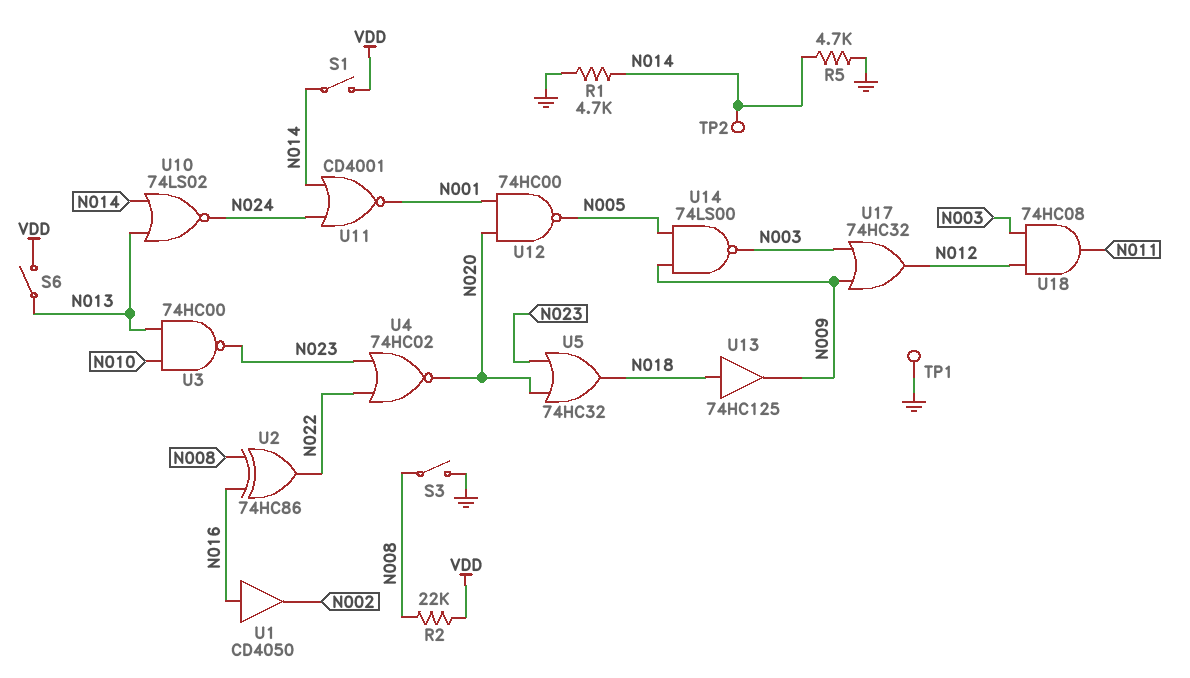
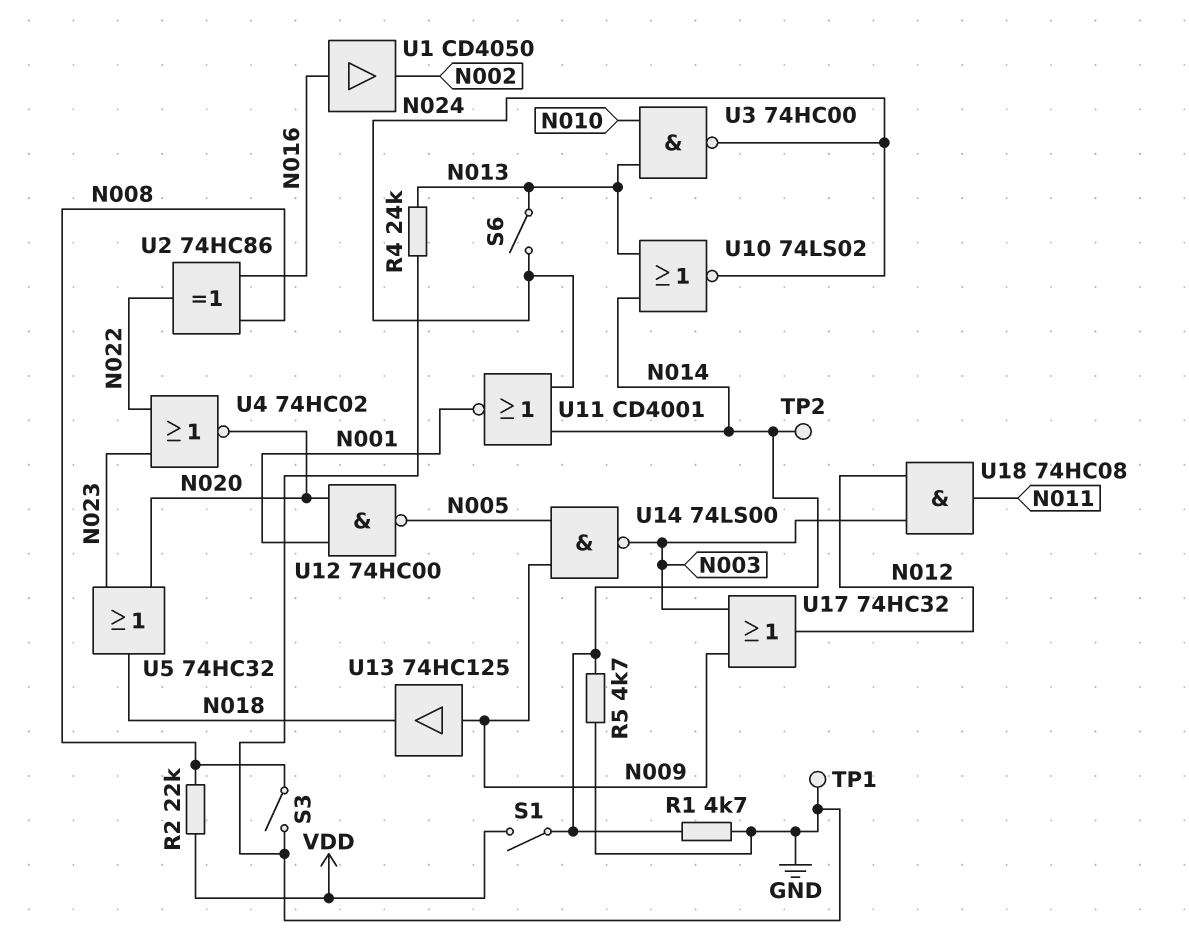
R4: none -> 24k (GND, N013)
S6: switch (N013, VDD) -> switch (N013, N024)
U3: NAND 74HC00 (in N010, in N013, out N023) -> NAND 74HC00 (in N010, in N013, out N024)
U13: buffer 74HC125 (in N018, out N009) -> buffer 74HC125 (in N009, out N018)

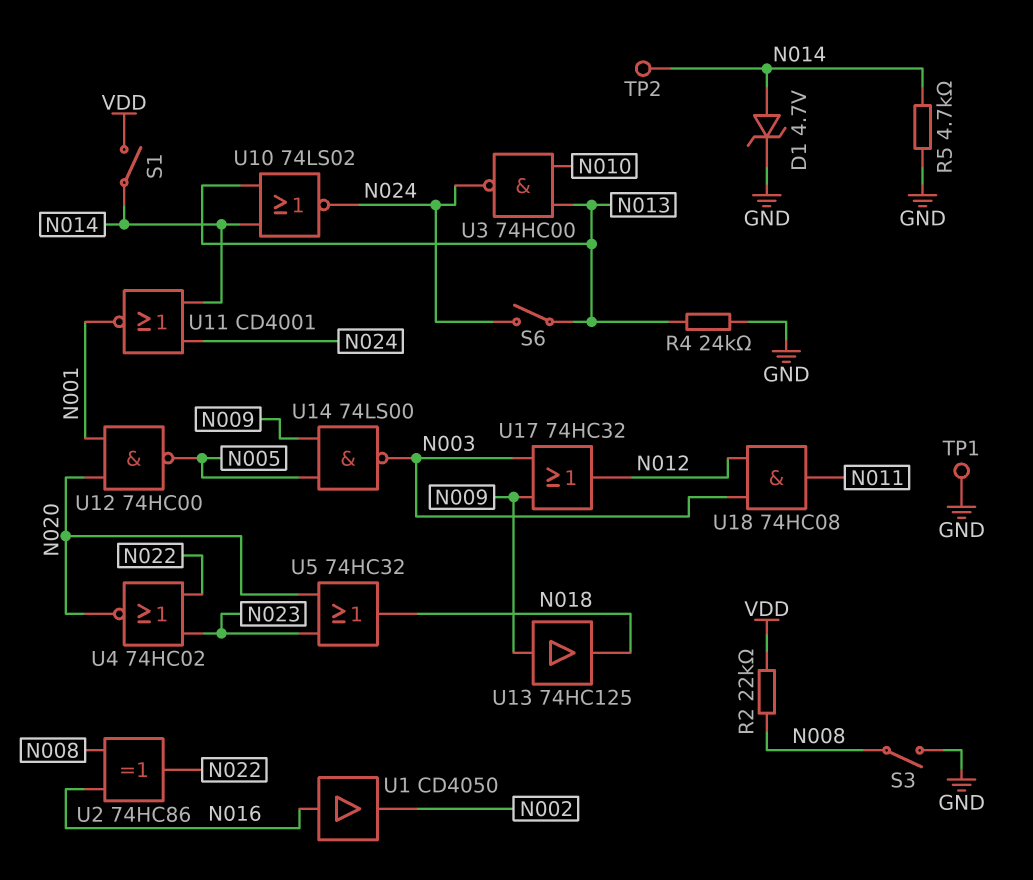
D1: none -> zener 4.7V (A N014, K GND)
R1: 4.7k (GND, N014) -> none

